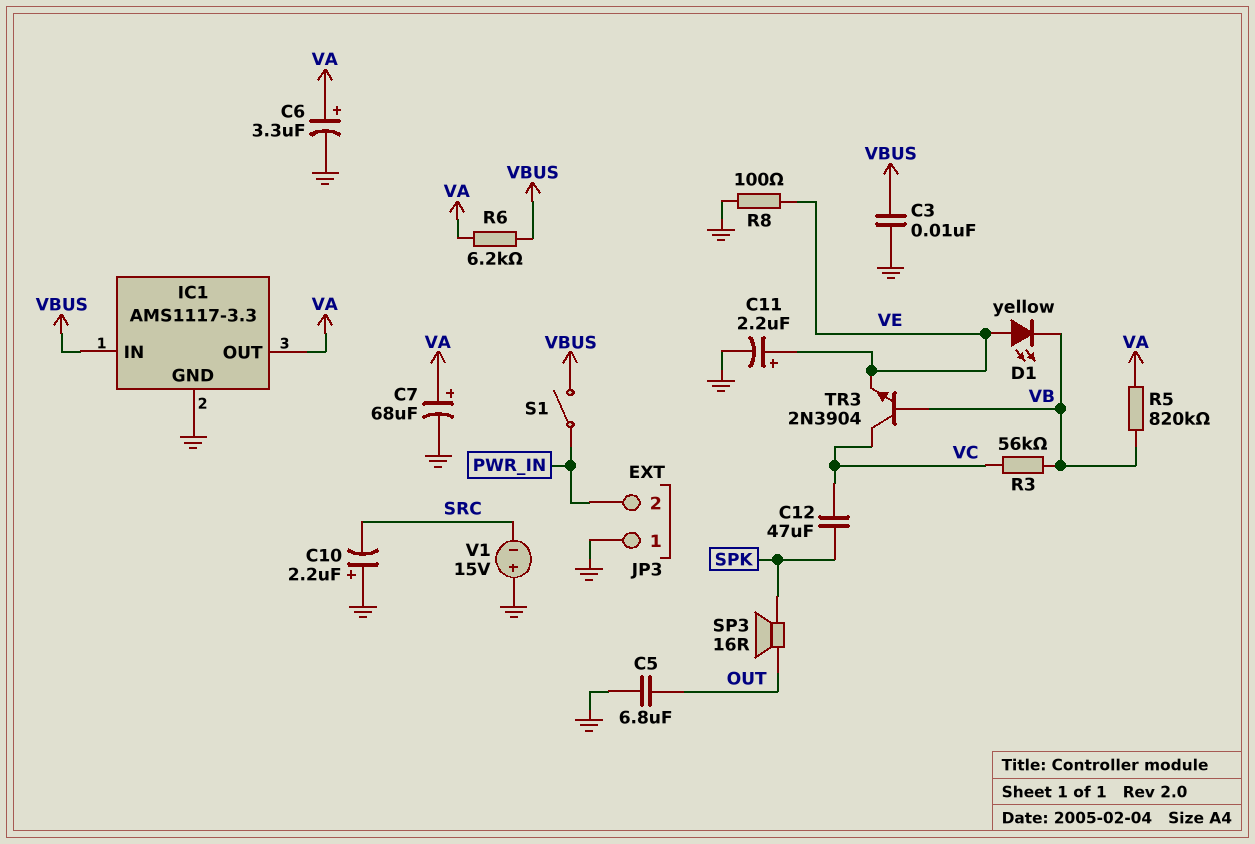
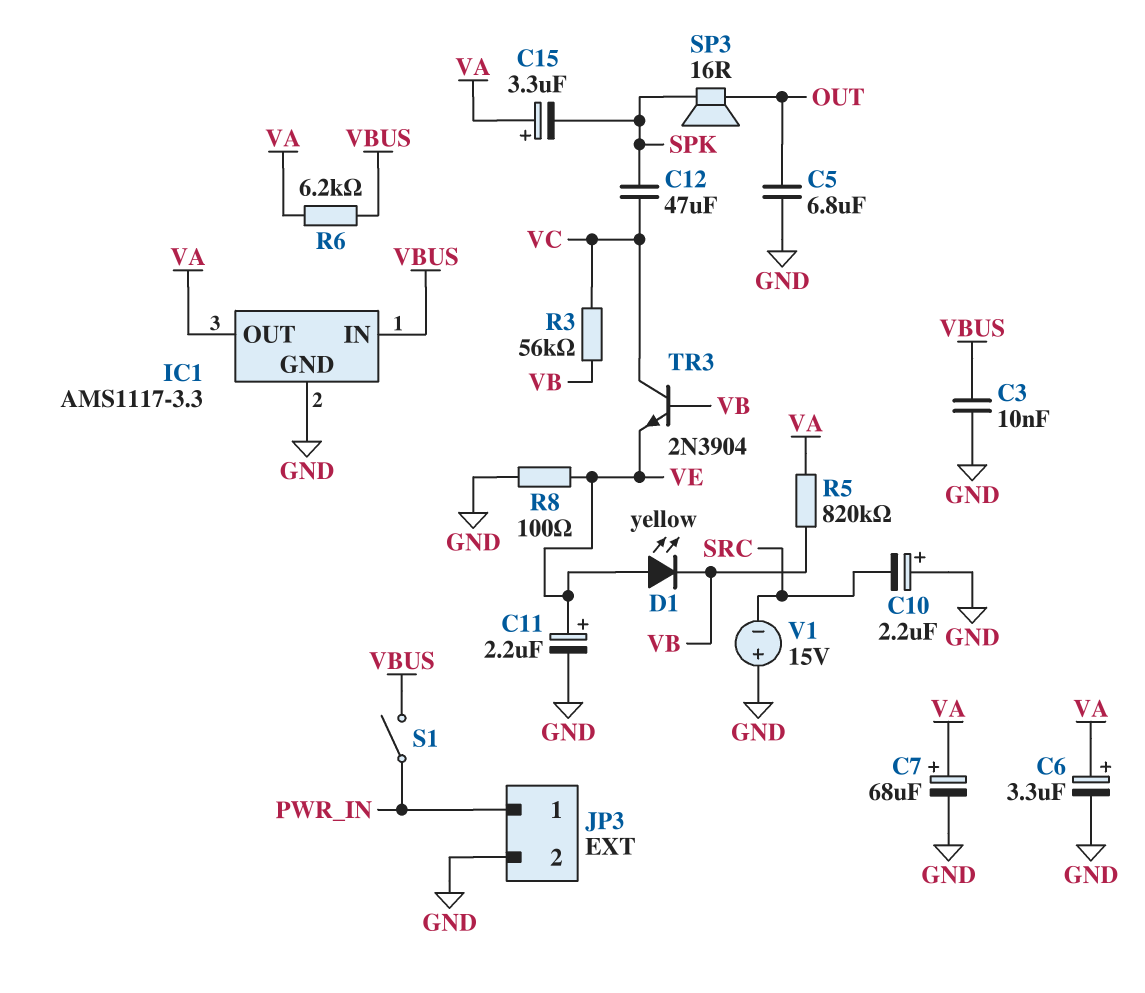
C15: none -> 3.3uF (plus VA, minus SPK)
JP3 pin 1: GND -> PWR_IN
JP3 pin 2: PWR_IN -> GND

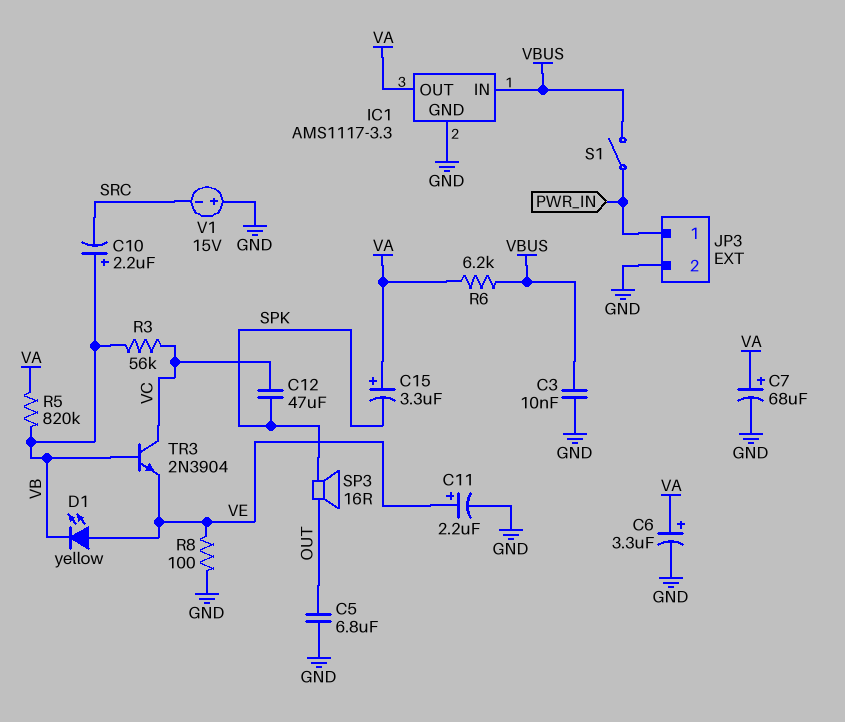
C10: 2.2uF (plus GND, minus SRC) -> 2.2uF (plus VB, minus SRC)

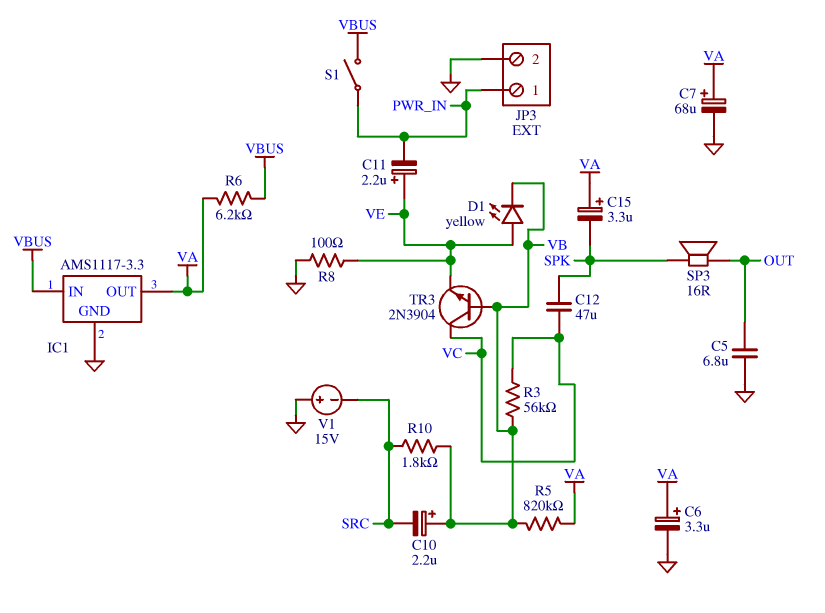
C3: 10nF (GND, VBUS) -> none
C11: 2.2uF (plus VE, minus GND) -> 2.2uF (plus VE, minus PWR_IN)
R10: none -> 1.8k (SRC, VB)

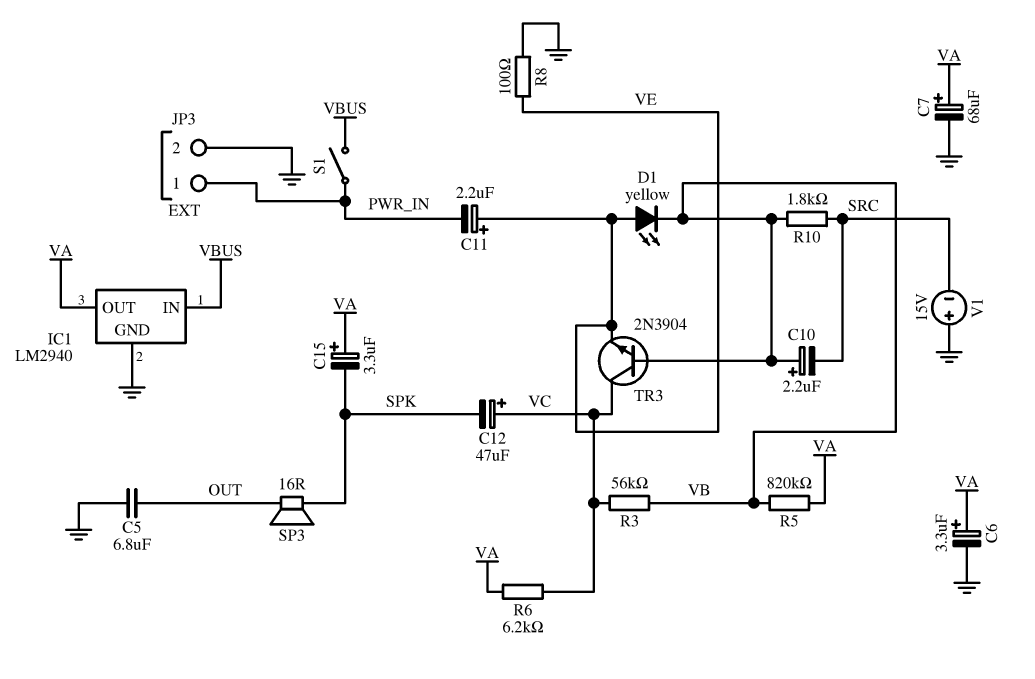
C12: 47uF (SPK, VC) -> 47uF (plus VC, minus SPK)
IC1: AMS1117-3.3 -> LM2940
R6: 6.2k (VA, VBUS) -> 6.2k (VA, VC)

